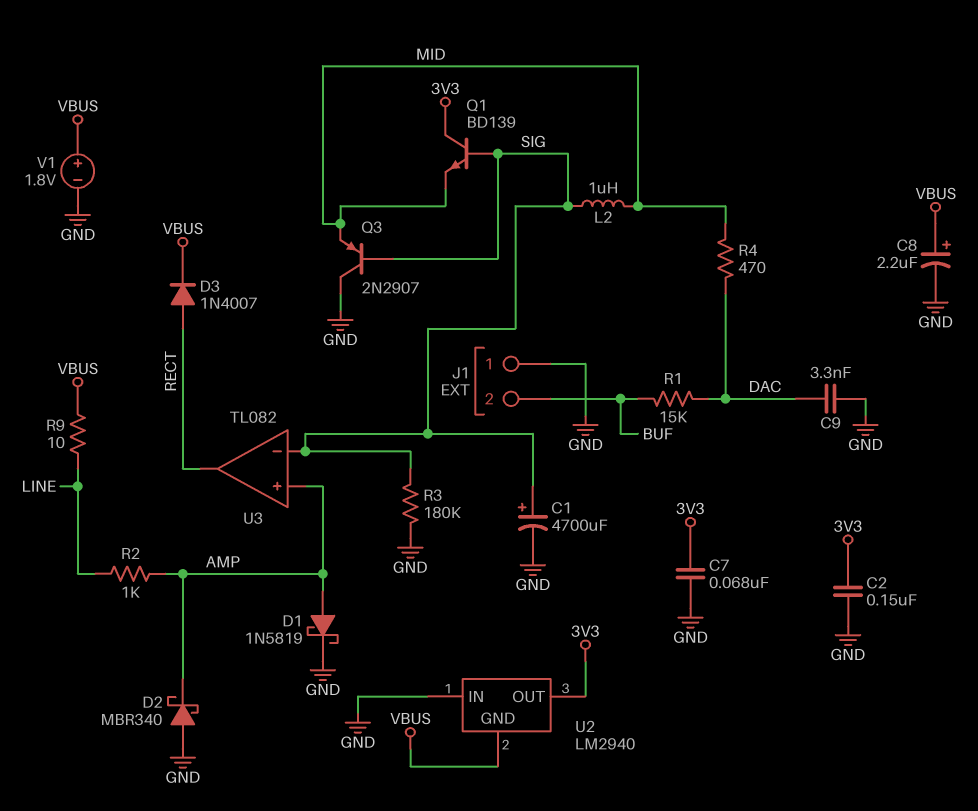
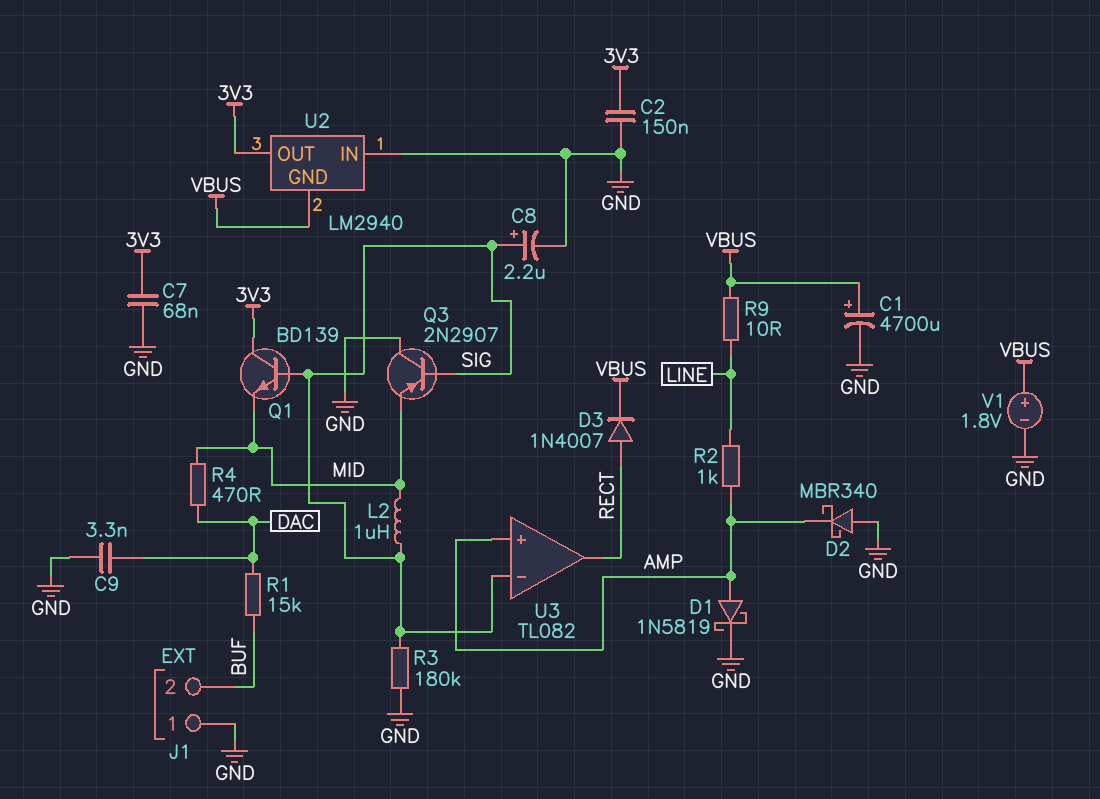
C1: 4700uF (plus SIG, minus GND) -> 4700uF (plus VBUS, minus GND)
C8: 2.2uF (plus VBUS, minus GND) -> 2.2uF (plus SIG, minus GND)

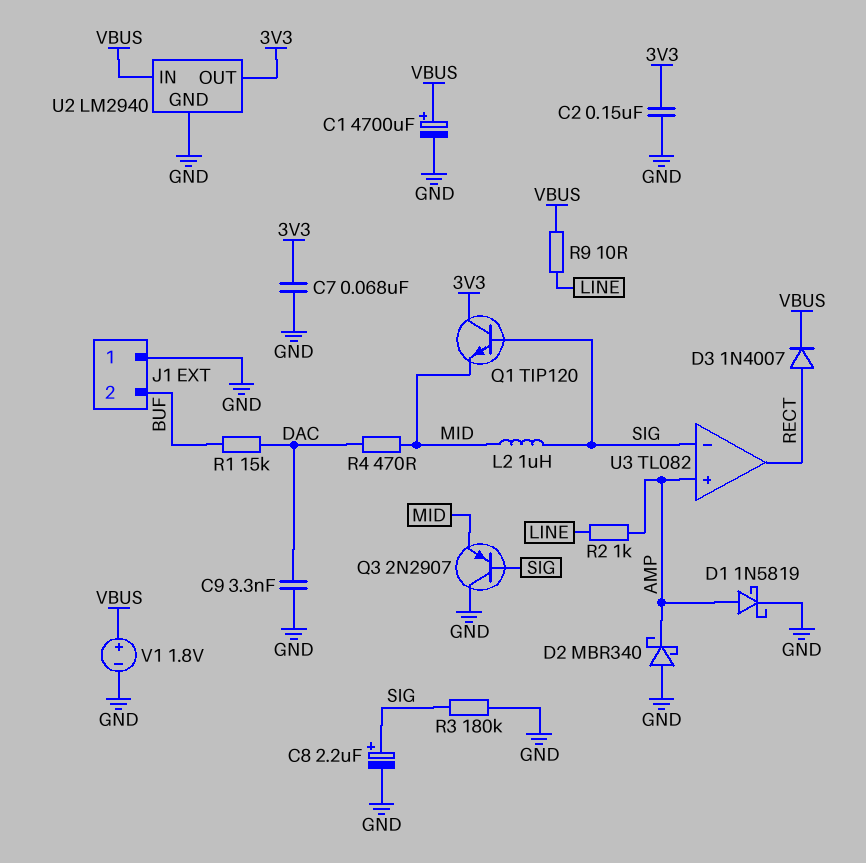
Q1: NPN BD139 (B SIG, C 3V3, E MID) -> NPN TIP120 (B SIG, C 3V3, E MID)
U2 pin GND: VBUS -> GND
U2 pin IN: GND -> VBUS

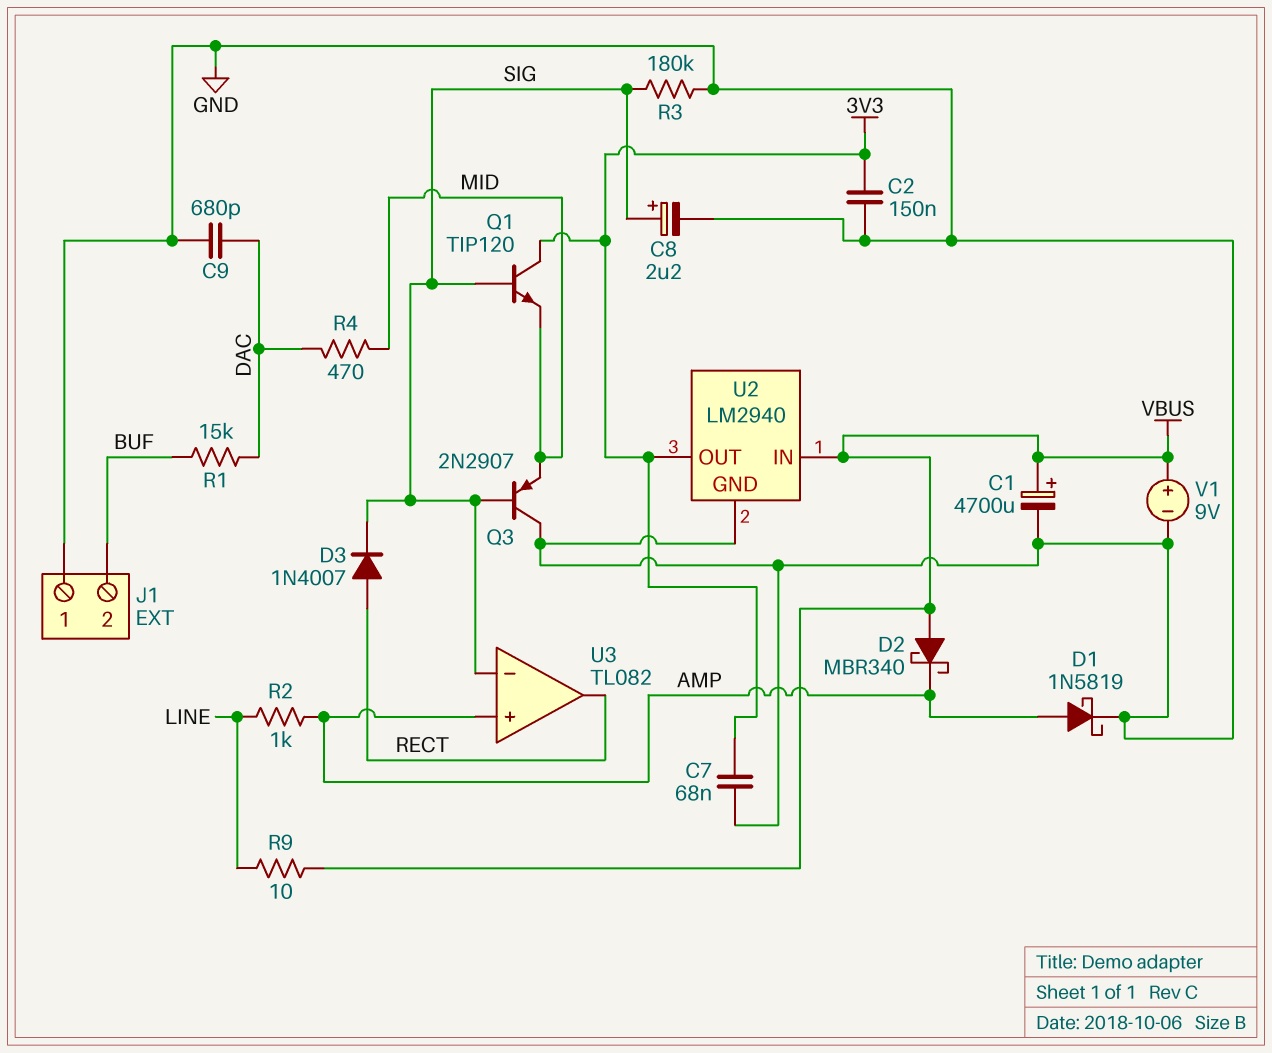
C9: 3.3nF (DAC, GND) -> 680pF (DAC, GND)
D2: schottky MBR340 (A GND, K AMP) -> schottky MBR340 (A VBUS, K AMP)
D3: diode 1N4007 (A RECT, K VBUS) -> diode 1N4007 (A RECT, K SIG)
L2: 1uH (MID, SIG) -> none
V1: 1.8V (plus VBUS, minus GND) -> 9V (plus VBUS, minus GND)

